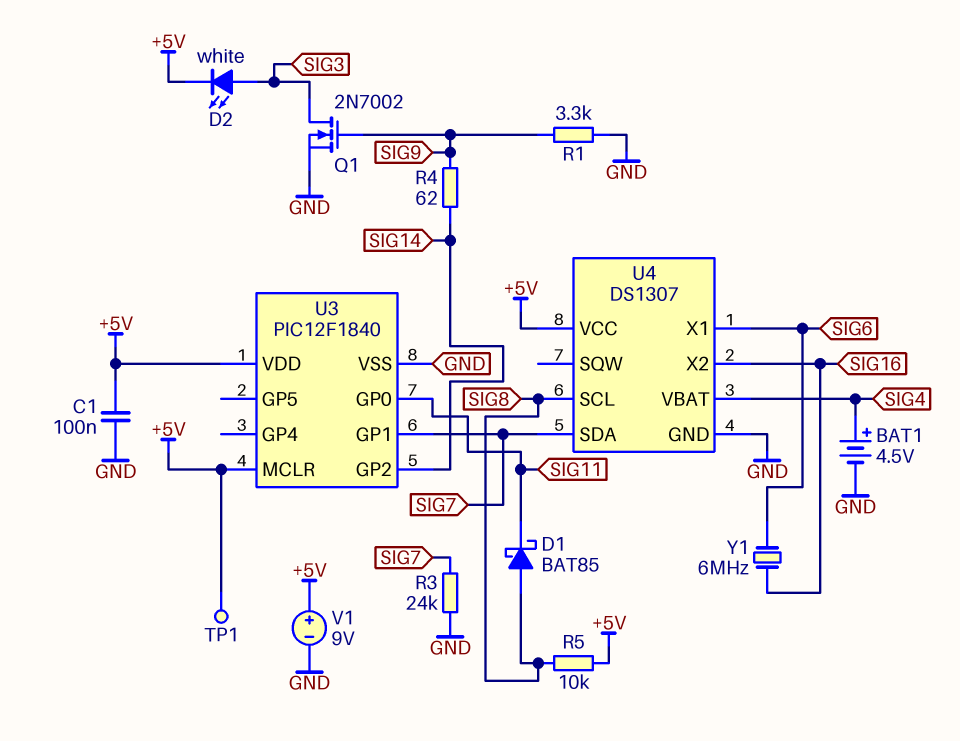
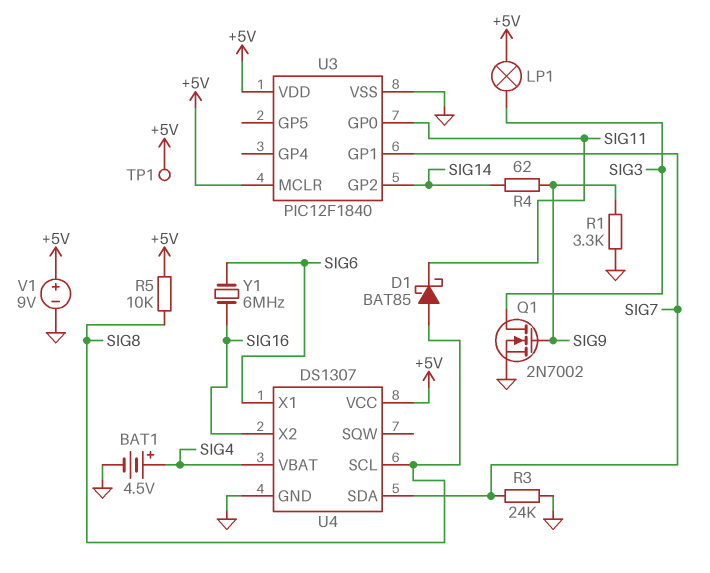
C1: 100nF (+5V, GND) -> none
D2: LED white (A SIG3, K +5V) -> none
LP1: none -> lamp (+5V, SIG3)

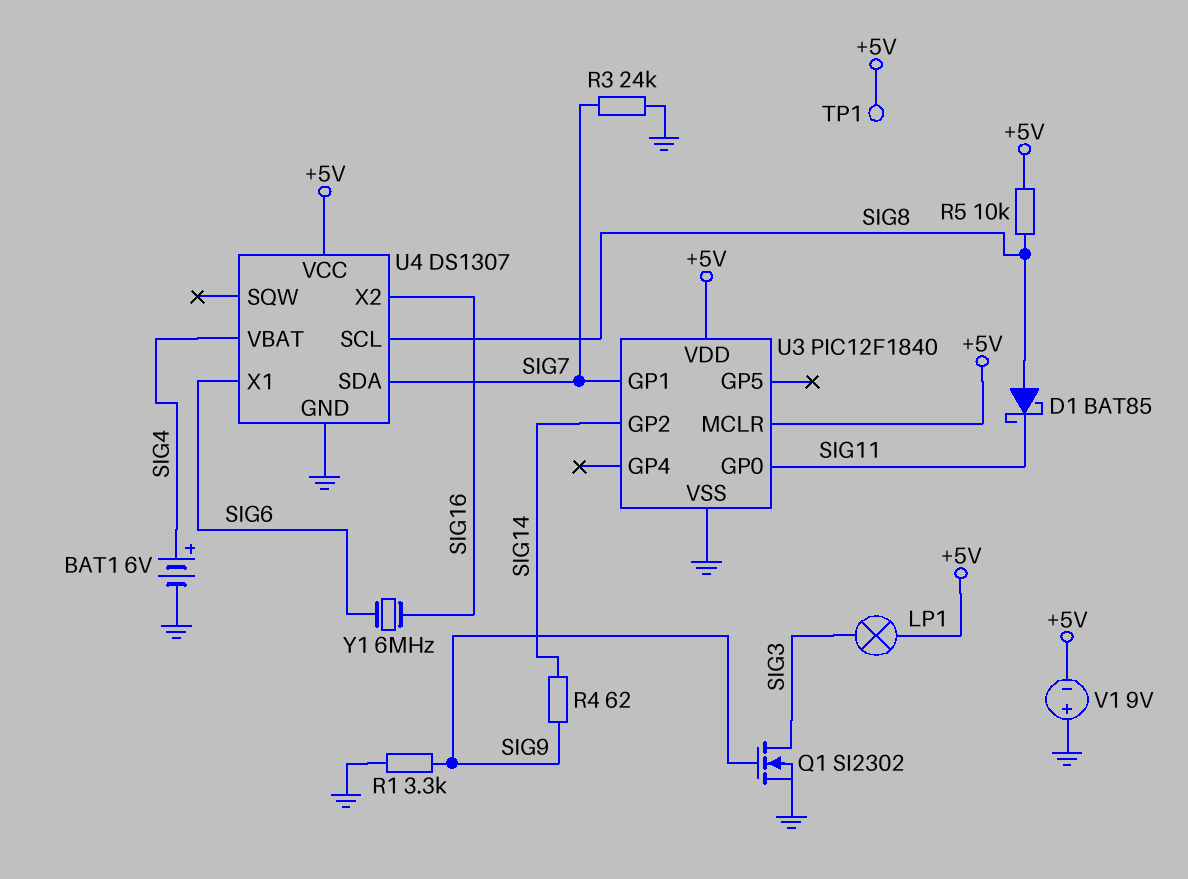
BAT1: 4.5V (plus SIG4, minus GND) -> 6V (plus SIG4, minus GND)
Q1: NMOS 2N7002 (G SIG9, D SIG3, S GND) -> NMOS SI2302 (G SIG9, D SIG3, S GND)
V1: 9V (plus +5V, minus GND) -> 9V (plus GND, minus +5V)

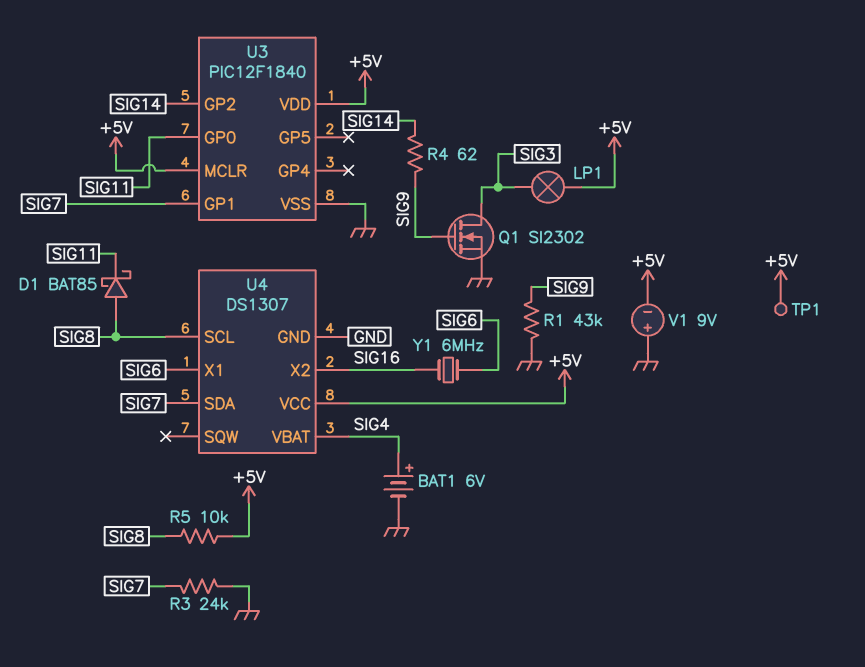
R1: 3.3k (GND, SIG9) -> 43k (GND, SIG9)

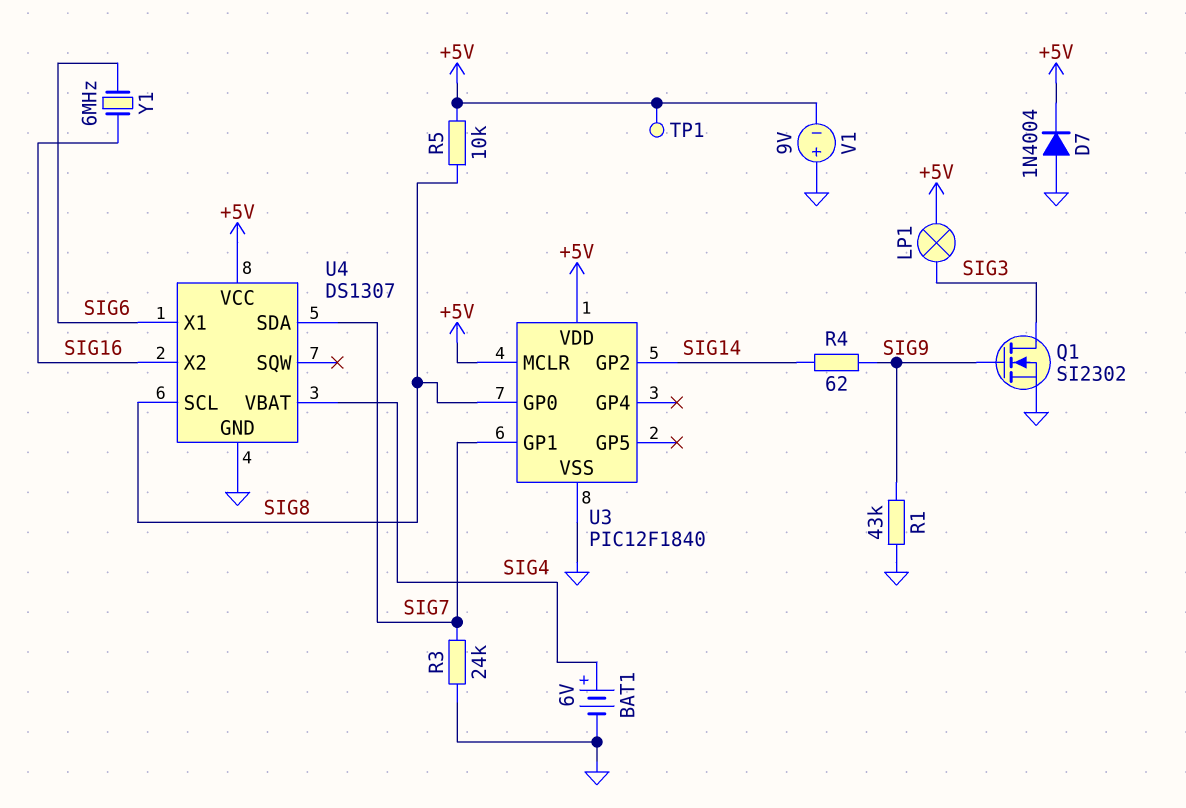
D1: schottky BAT85 (A SIG8, K SIG11) -> none
D7: none -> diode 1N4004 (A GND, K +5V)
U3 pin GP0: SIG11 -> SIG8

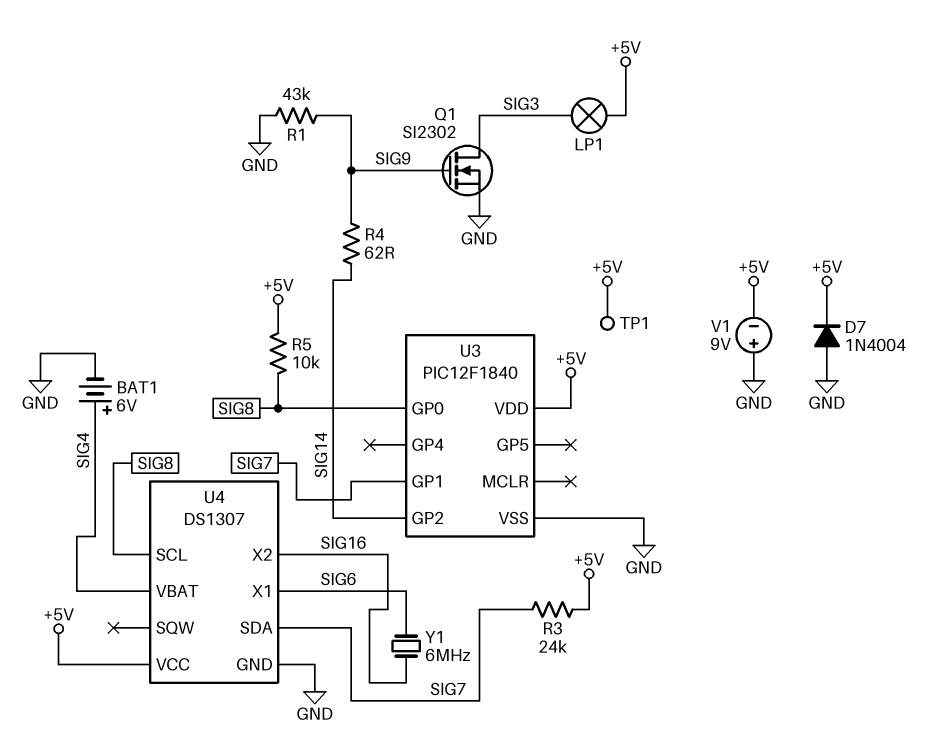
R3: 24k (GND, SIG7) -> 24k (+5V, SIG7)
U3 pin MCLR: +5V -> none

